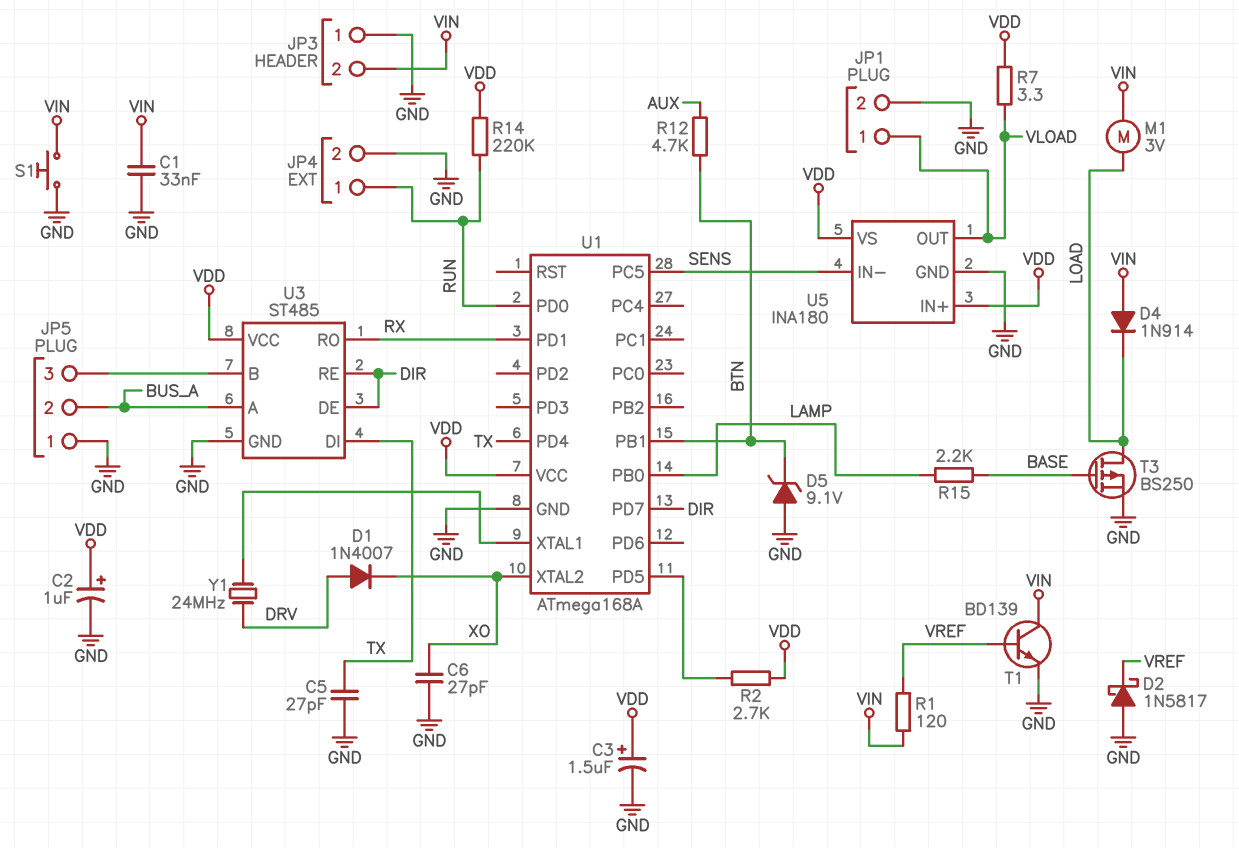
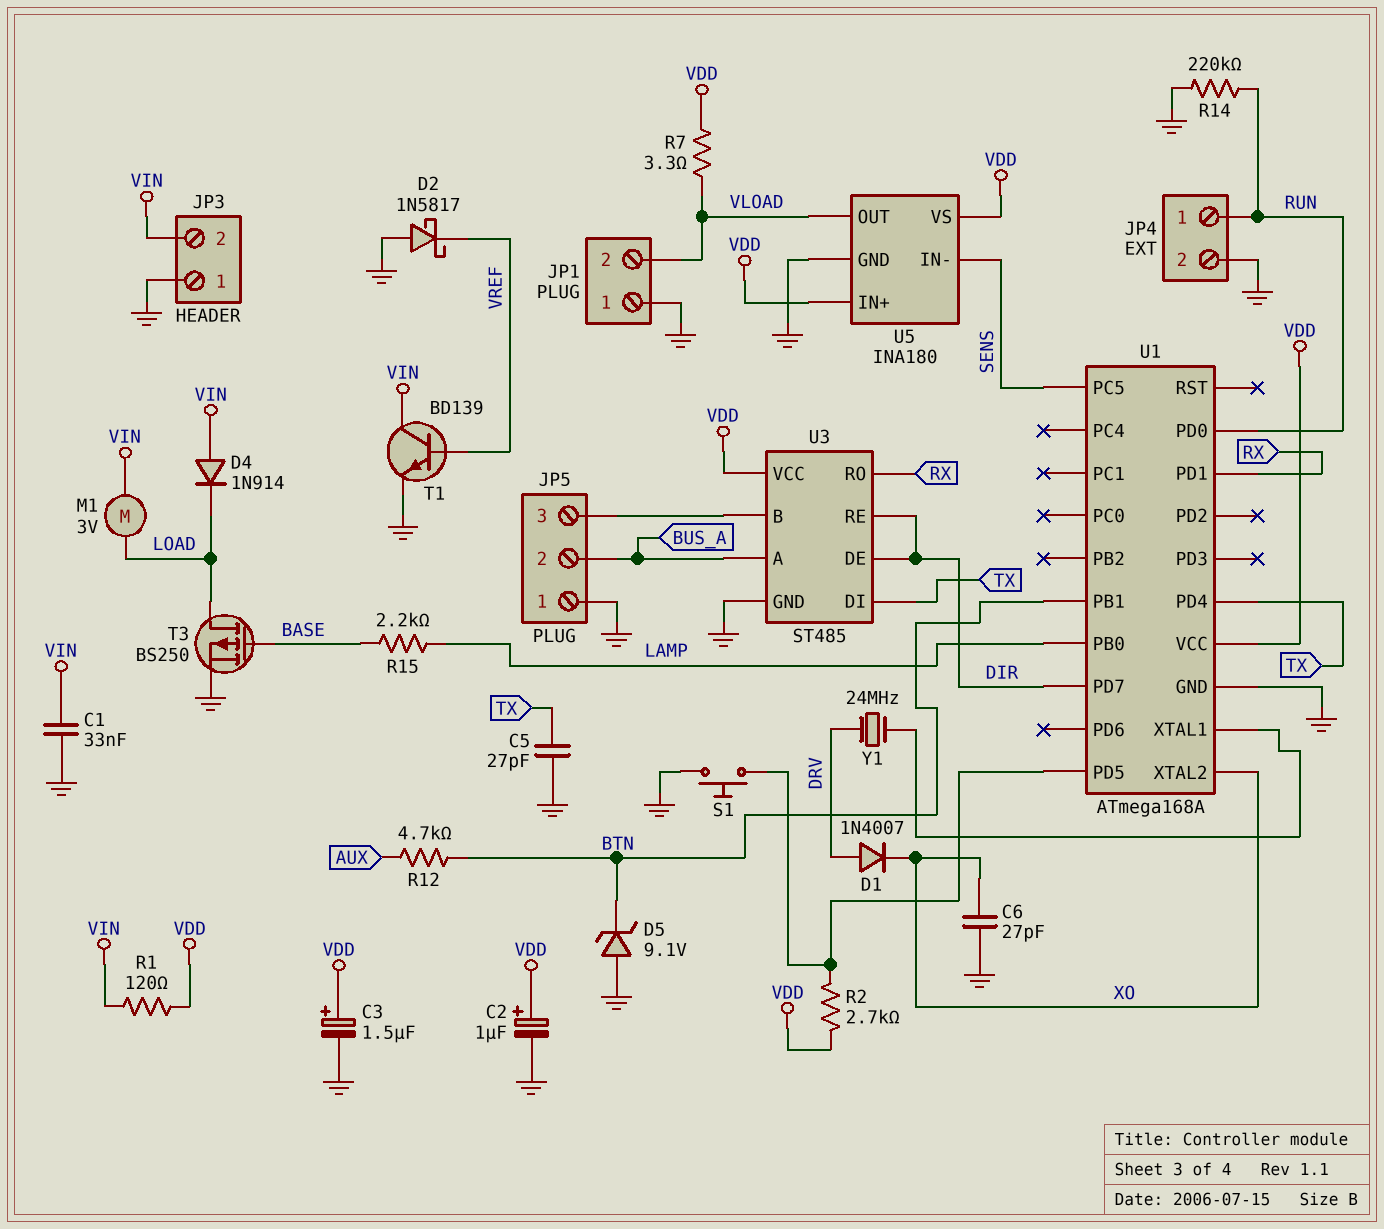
JP1 pin 1: VLOAD -> GND
JP1 pin 2: GND -> VLOAD
R1: 120 (VIN, VREF) -> 120 (VDD, VIN)
R14: 220k (RUN, VDD) -> 220k (GND, RUN)
S1: button (GND, VIN) -> button (GND, U1/PD5)

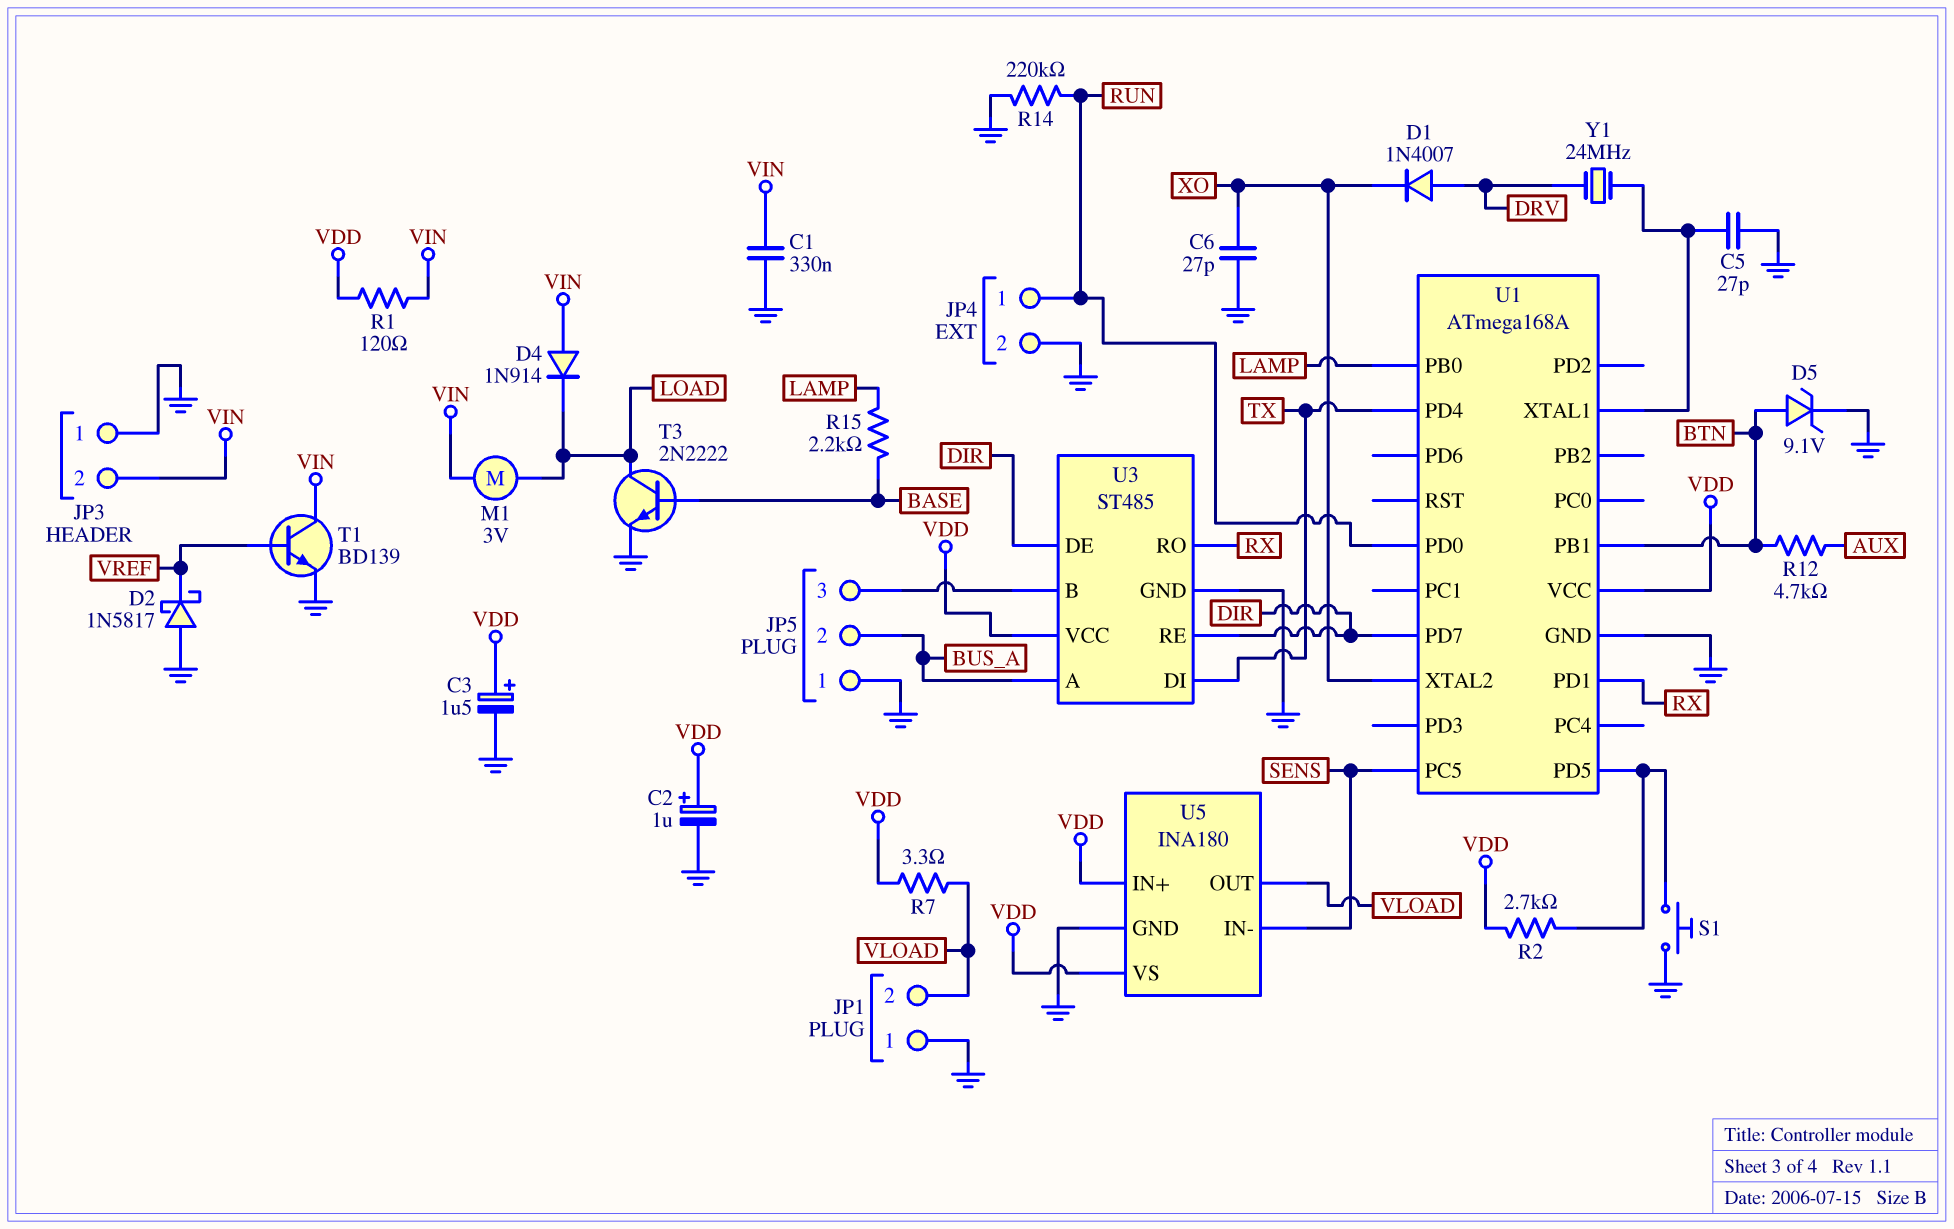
C1: 33nF (GND, VIN) -> 330nF (GND, VIN)
C5: 27pF (GND, TX) -> 27pF (GND, U1/XTAL1)
D5: zener 9.1V (A GND, K BTN) -> zener 9.1V (A BTN, K GND)
T3: PMOS BS250 (G BASE, D LOAD, S GND) -> NPN 2N2222 (B BASE, C LOAD, E GND)

